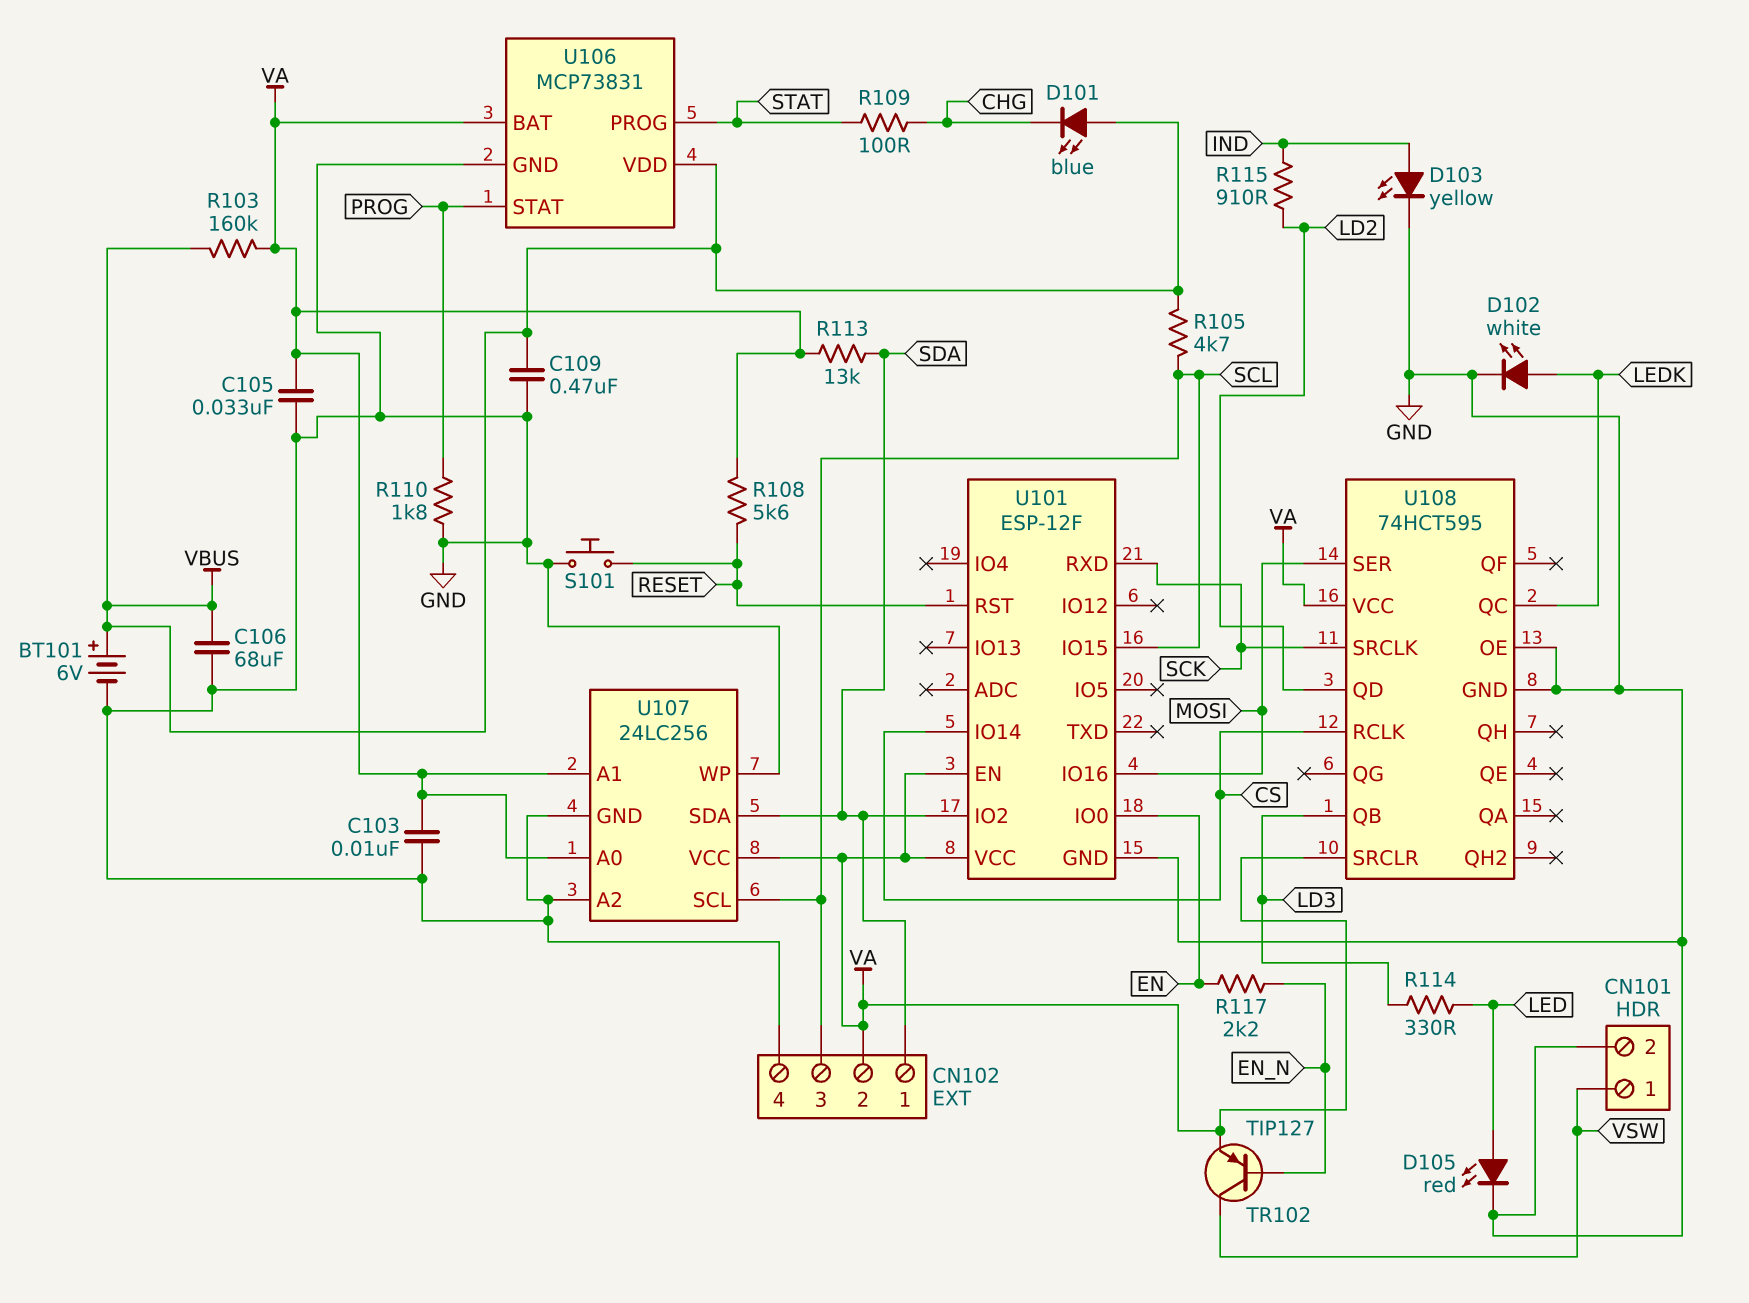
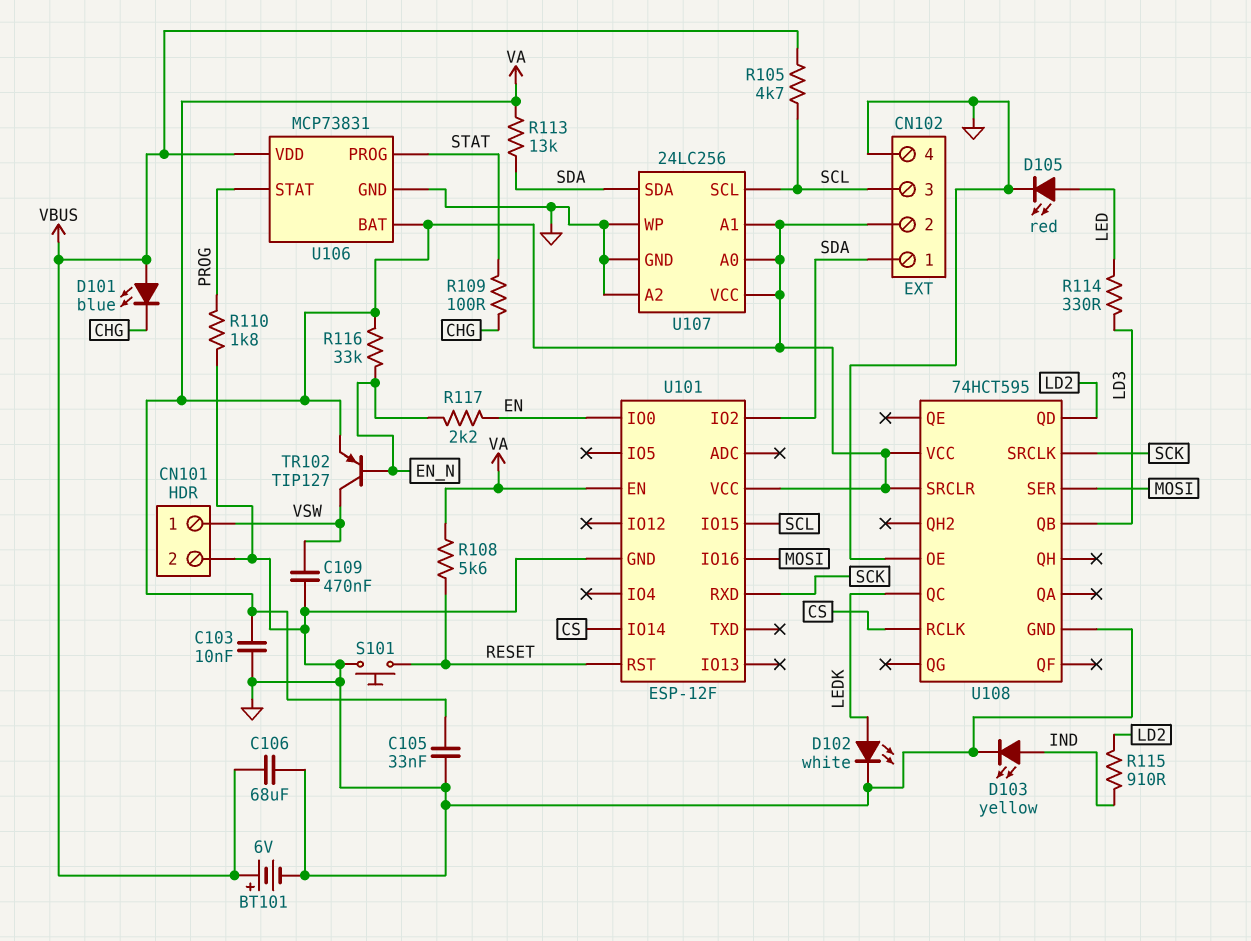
C109: 470nF (GND, VBUS) -> 470nF (GND, VSW)
R103: 160k (VA, VBUS) -> none
R116: none -> 33k (EN_N, VA)

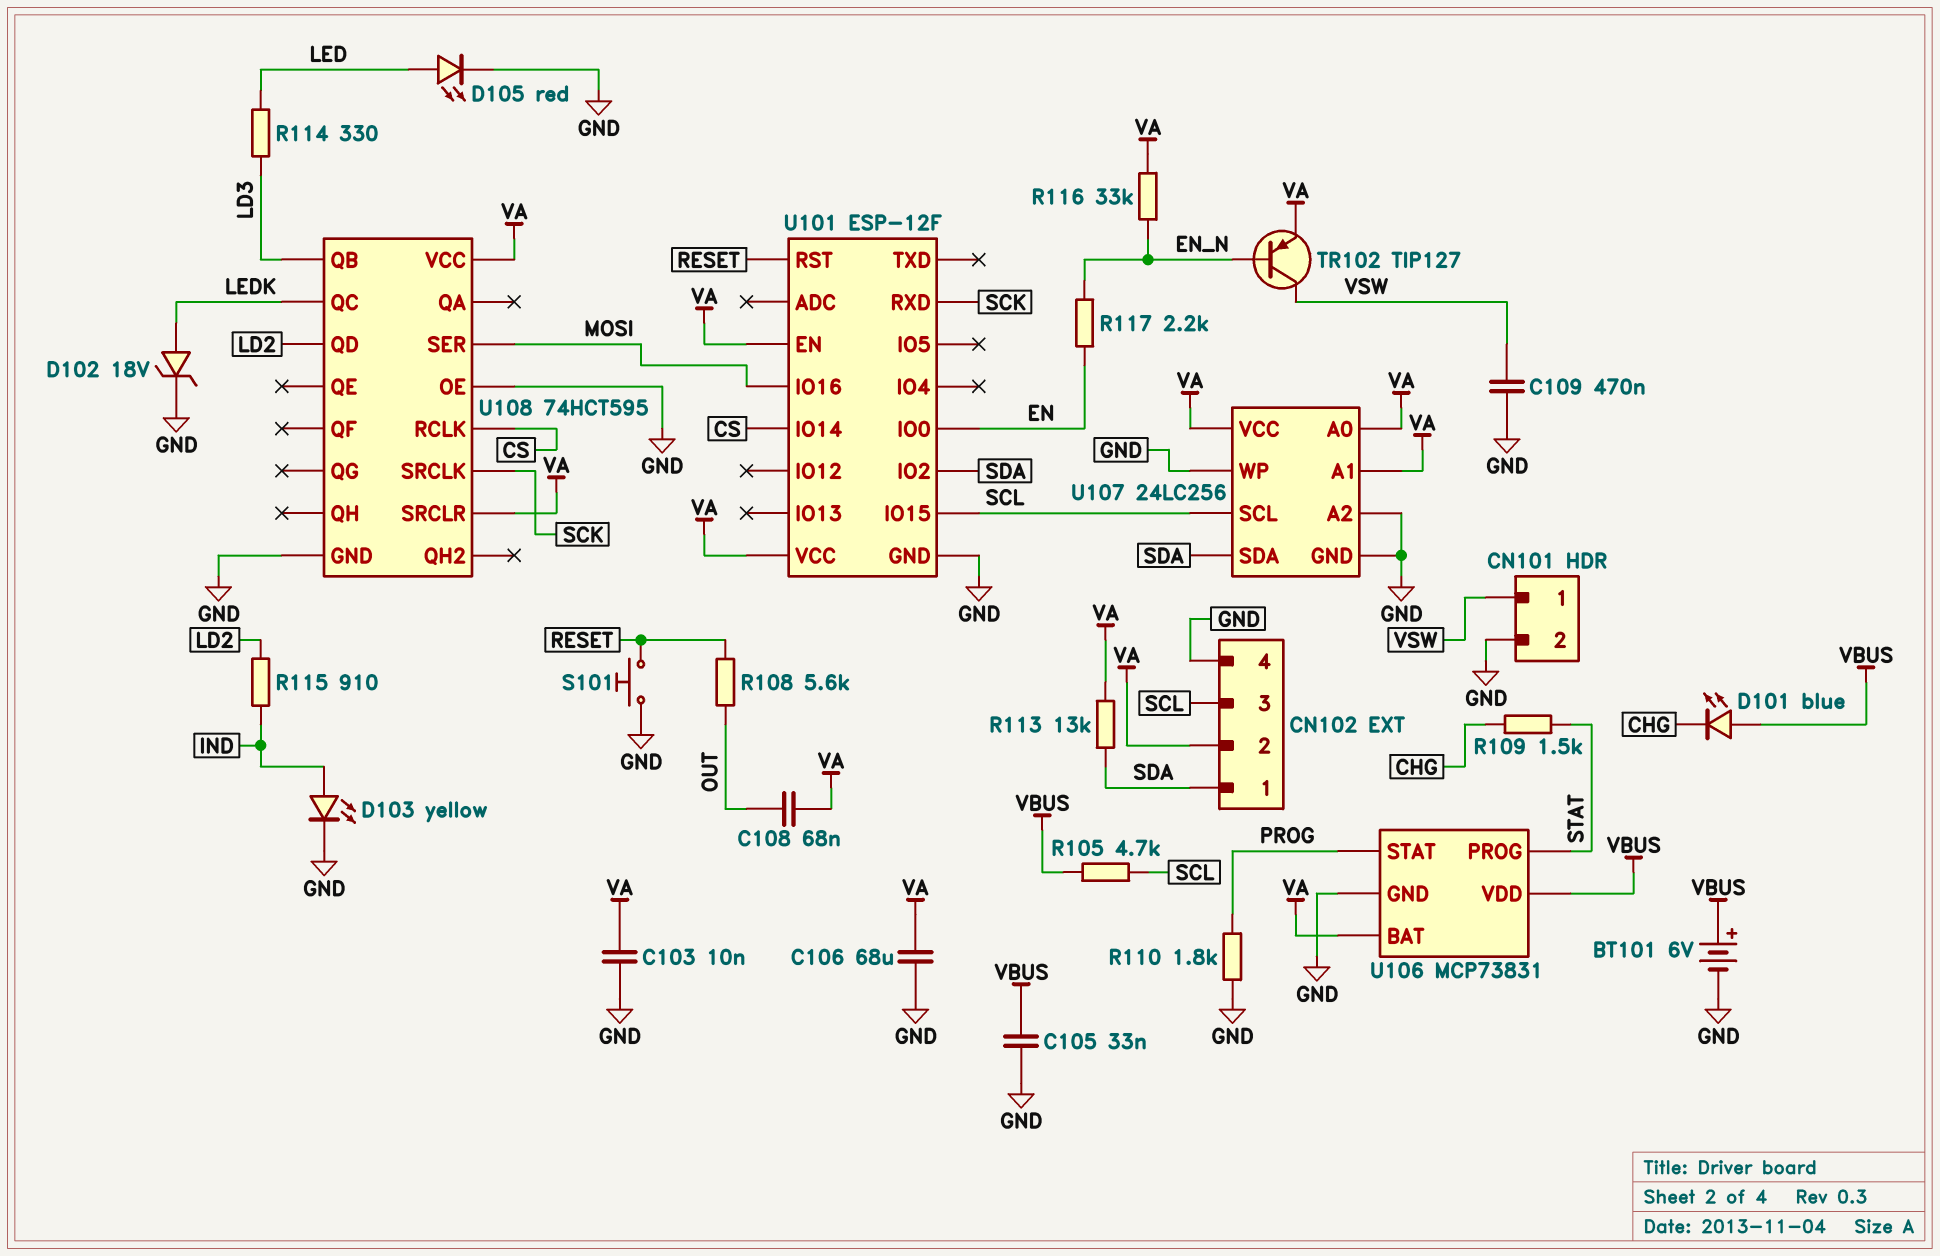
C105: 33nF (GND, VA) -> 33nF (GND, VBUS)
C106: 68uF (GND, VBUS) -> 68uF (GND, VA)
C108: none -> 68nF (OUT, VA)
D102: LED white (A LEDK, K GND) -> zener 18V (A LEDK, K GND)
R108: 5.6k (RESET, VA) -> 5.6k (OUT, RESET)
R109: 100 (CHG, STAT) -> 1.5k (CHG, STAT)

